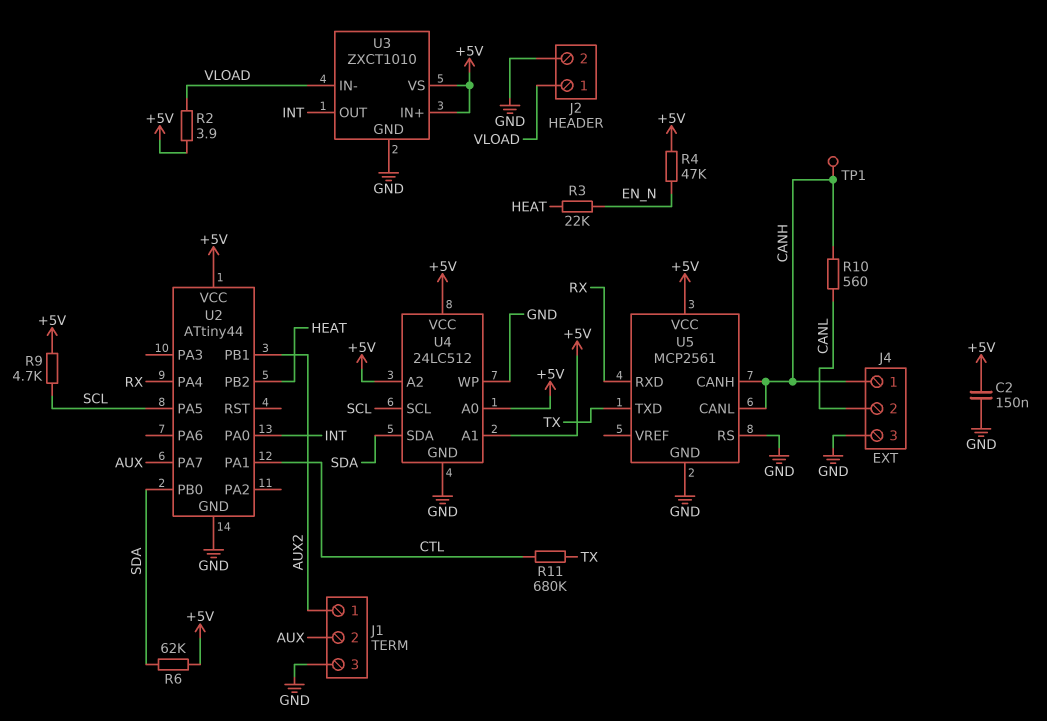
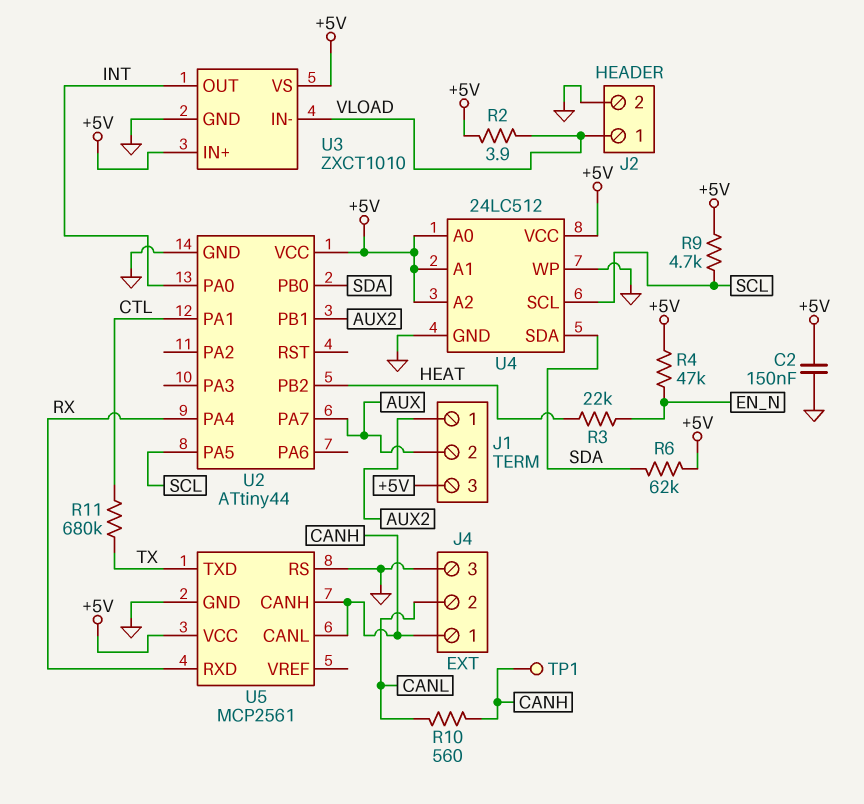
J1 pin 3: GND -> +5V

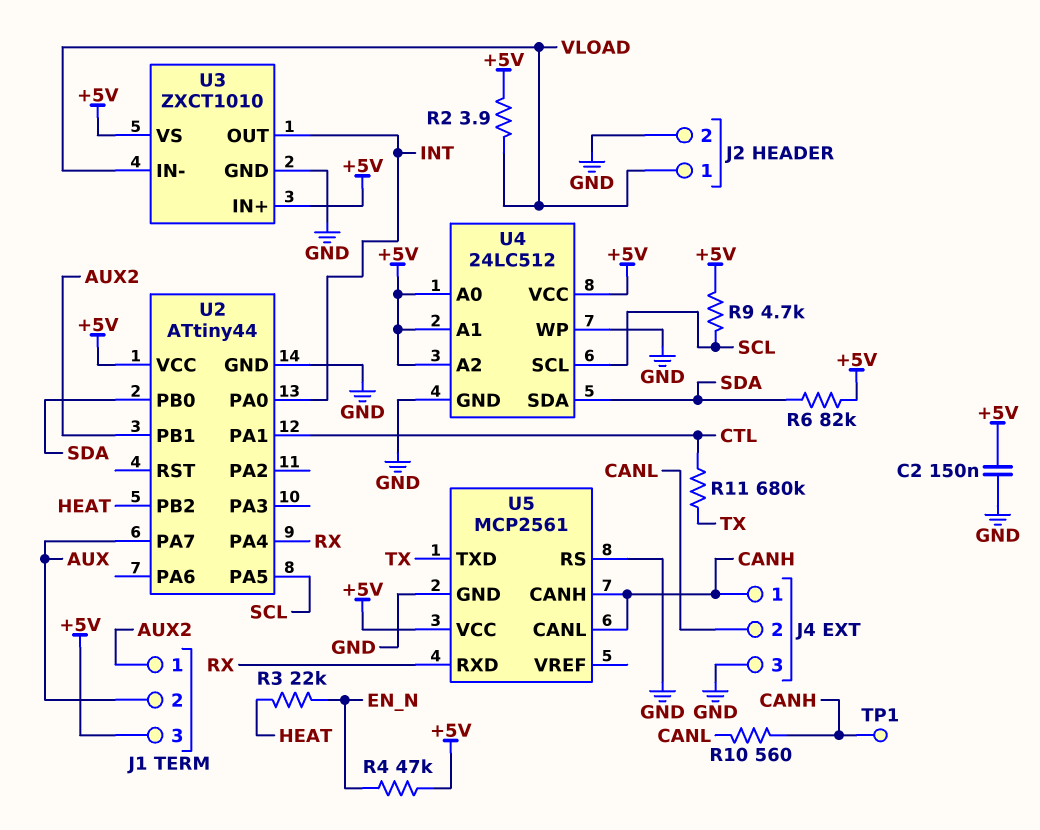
R6: 62k (+5V, SDA) -> 82k (+5V, SDA)

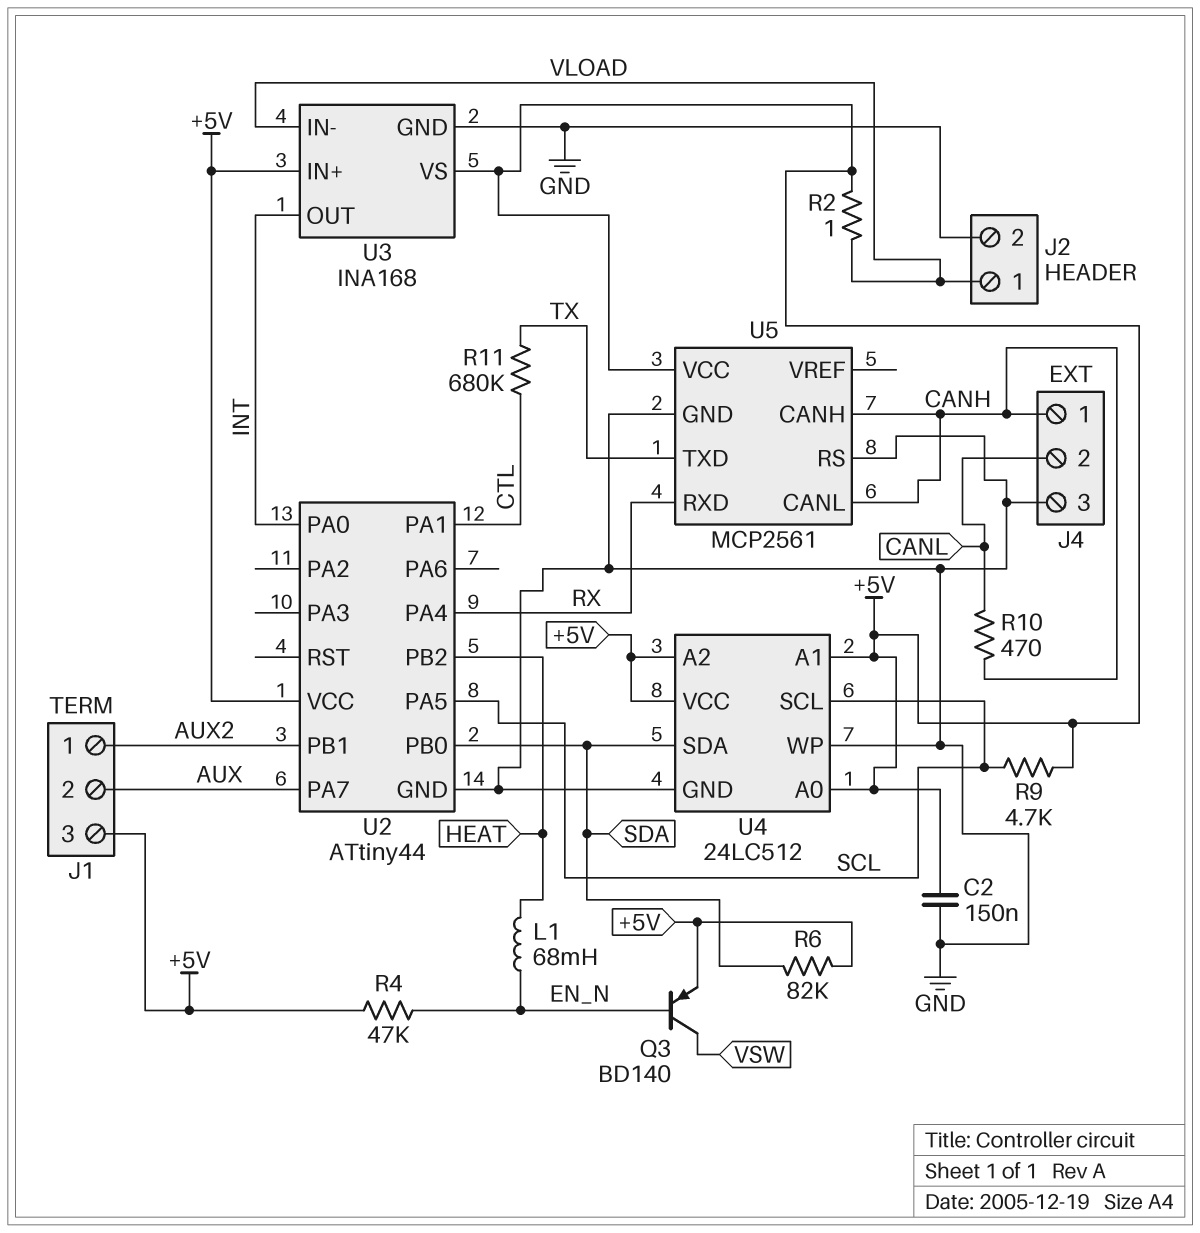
L1: none -> 68mH (EN_N, HEAT)
Q3: none -> PNP BD140 (B EN_N, C VSW, E +5V)
R2: 3.9 (+5V, VLOAD) -> 1 (+5V, VLOAD)
R3: 22k (EN_N, HEAT) -> none
R10: 560 (CANH, CANL) -> 470 (CANH, CANL)
TP1: test point (CANH) -> none
U3: ZXCT1010 -> INA168

